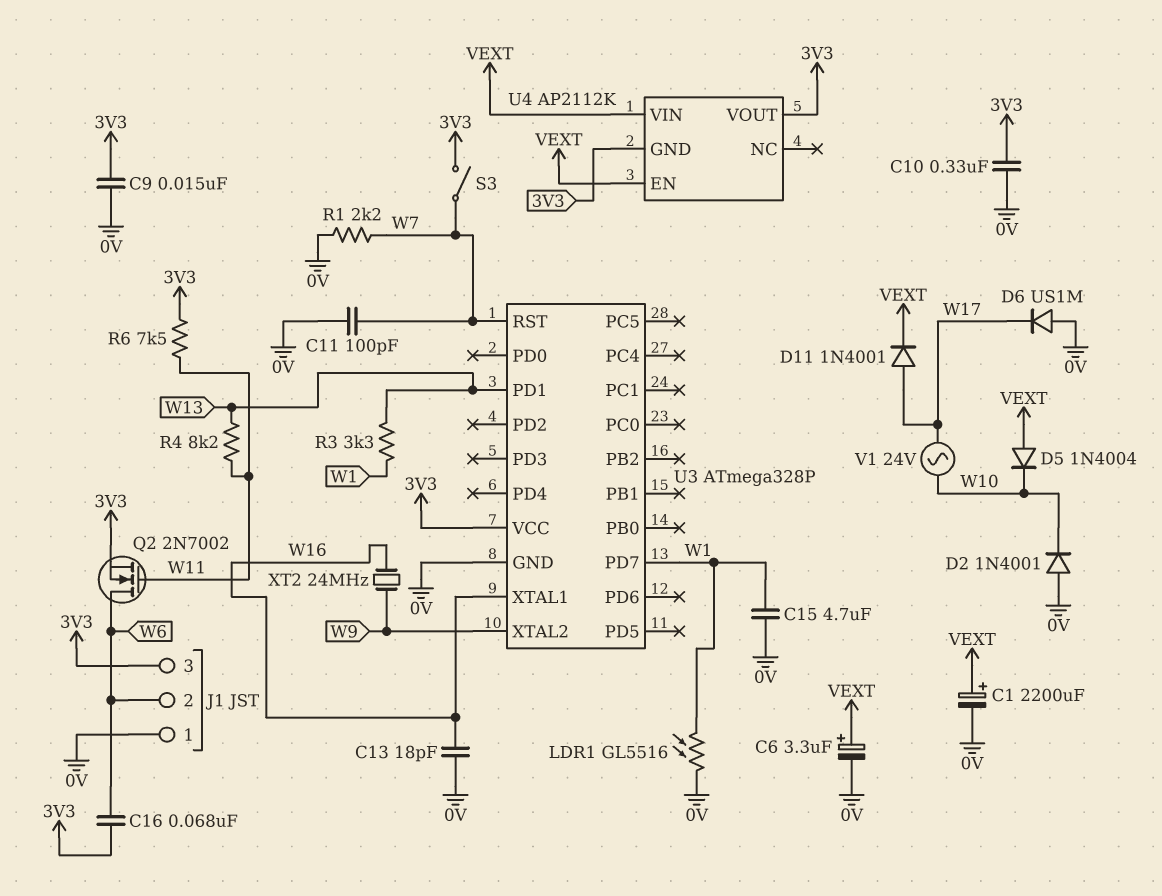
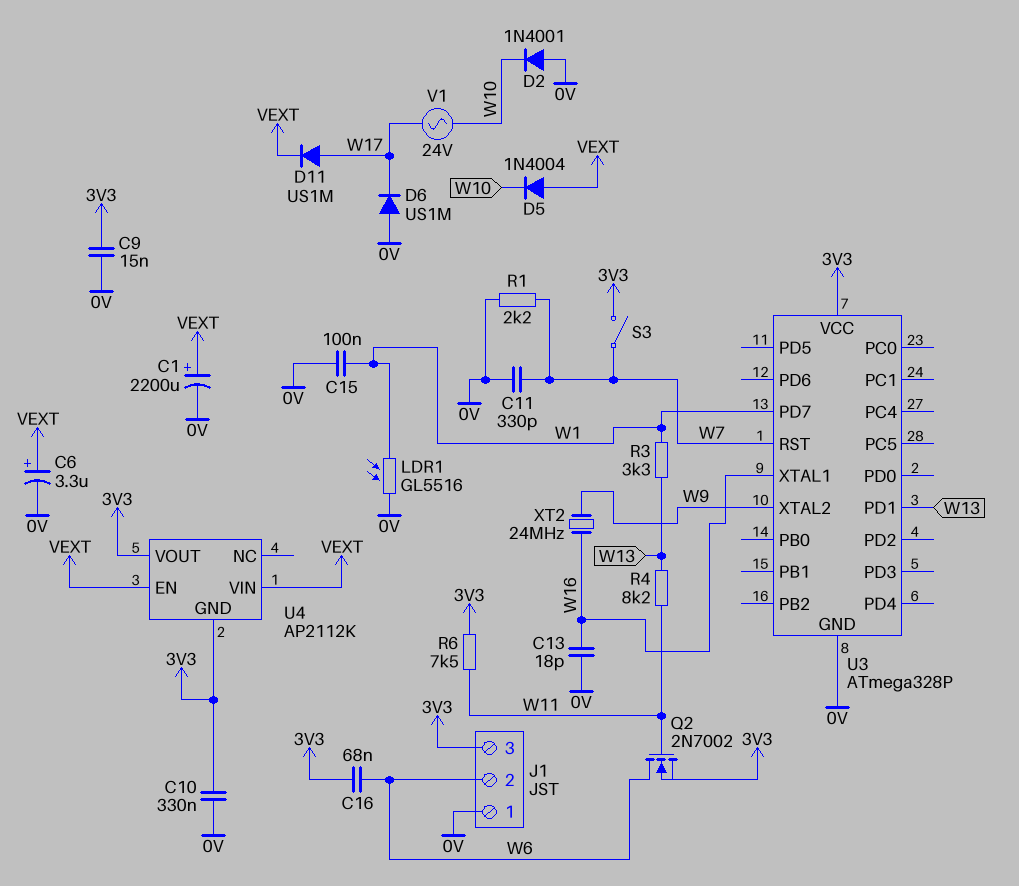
C11: 100pF (0V, W7) -> 330pF (0V, W7)
C15: 4.7uF (0V, W1) -> 100nF (0V, W1)
D11: diode 1N4001 (A W17, K VEXT) -> diode US1M (A W17, K VEXT)

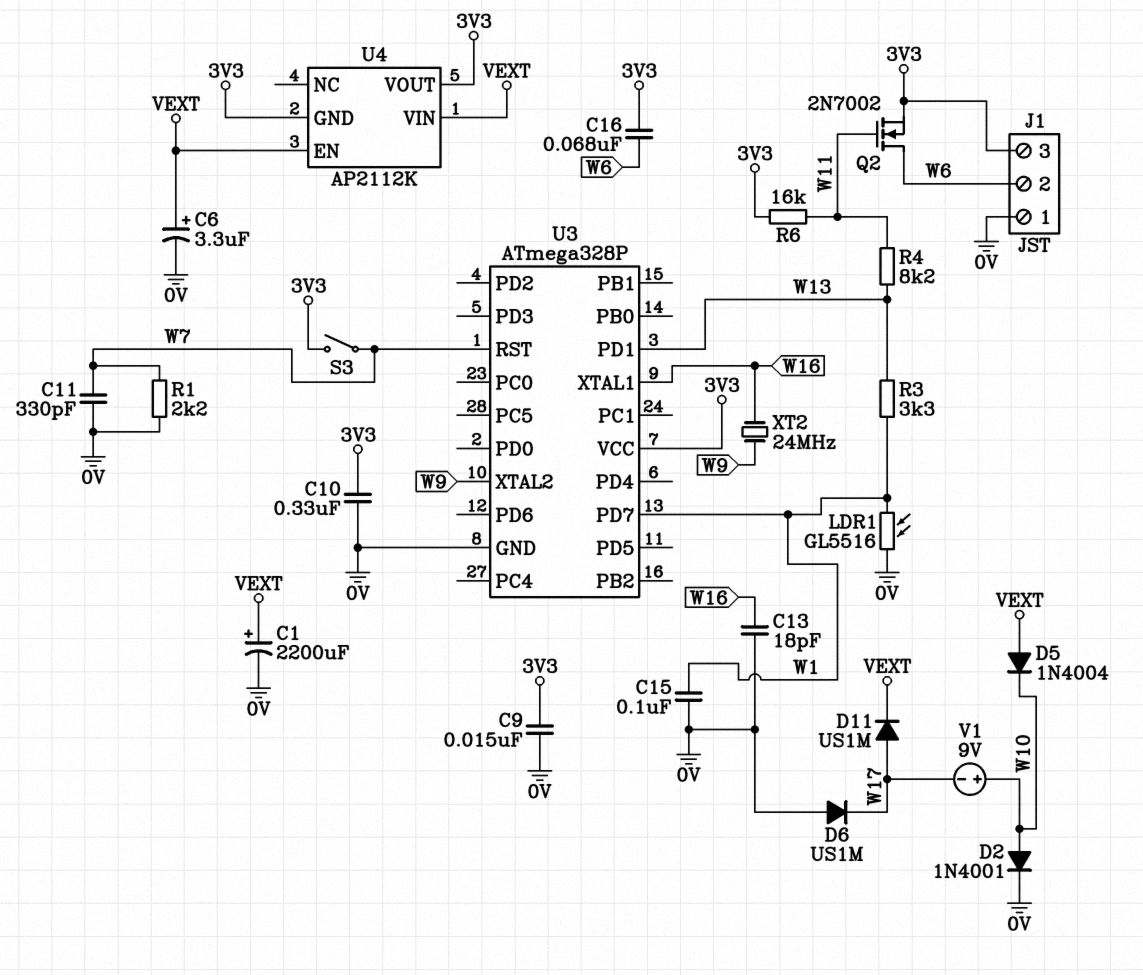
D2: diode 1N4001 (A 0V, K W10) -> diode 1N4001 (A W10, K 0V)
R6: 7.5k (3V3, W11) -> 16k (3V3, W11)
V1: AC 24V (W10, W17) -> 9V (plus W10, minus W17)

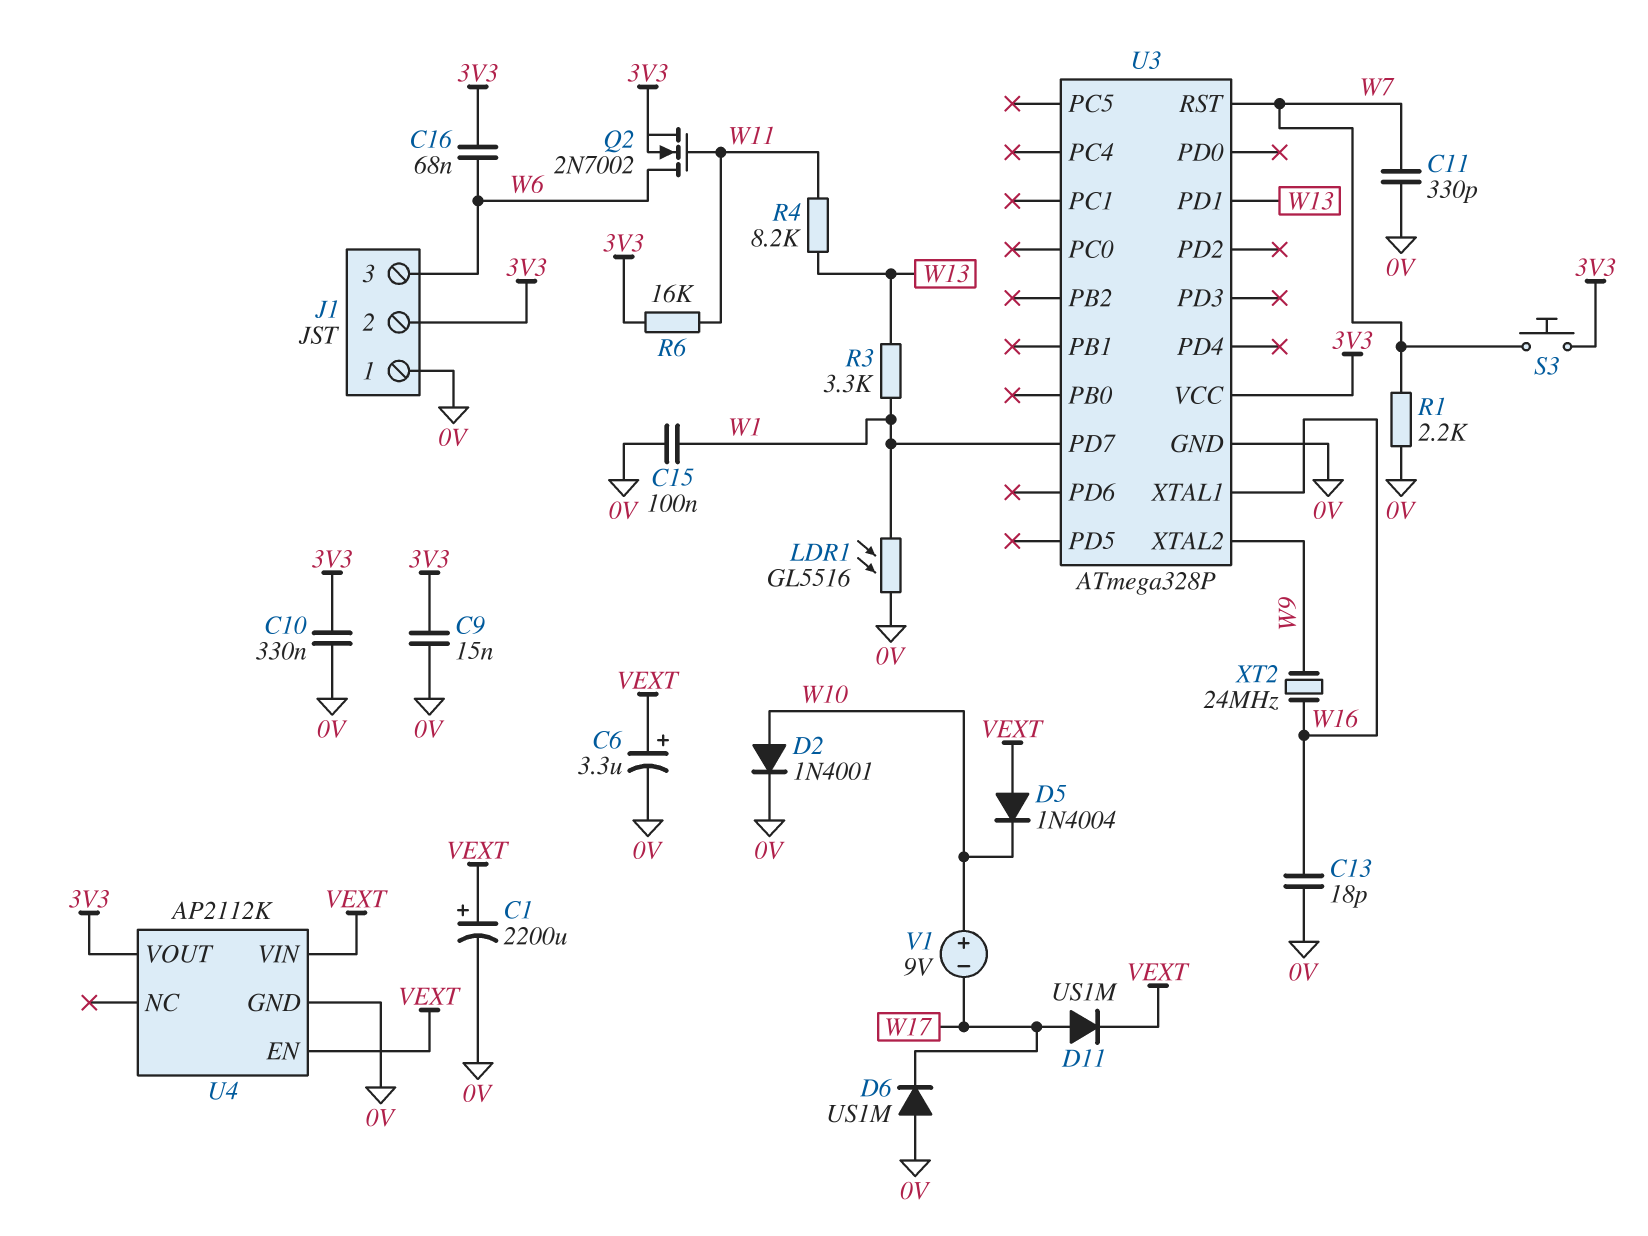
J1 pin 2: W6 -> 3V3
J1 pin 3: 3V3 -> W6
S3: switch (3V3, W7) -> button (3V3, W7)
U4 pin GND: 3V3 -> 0V

